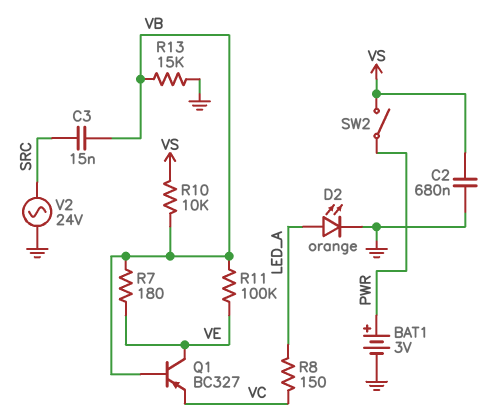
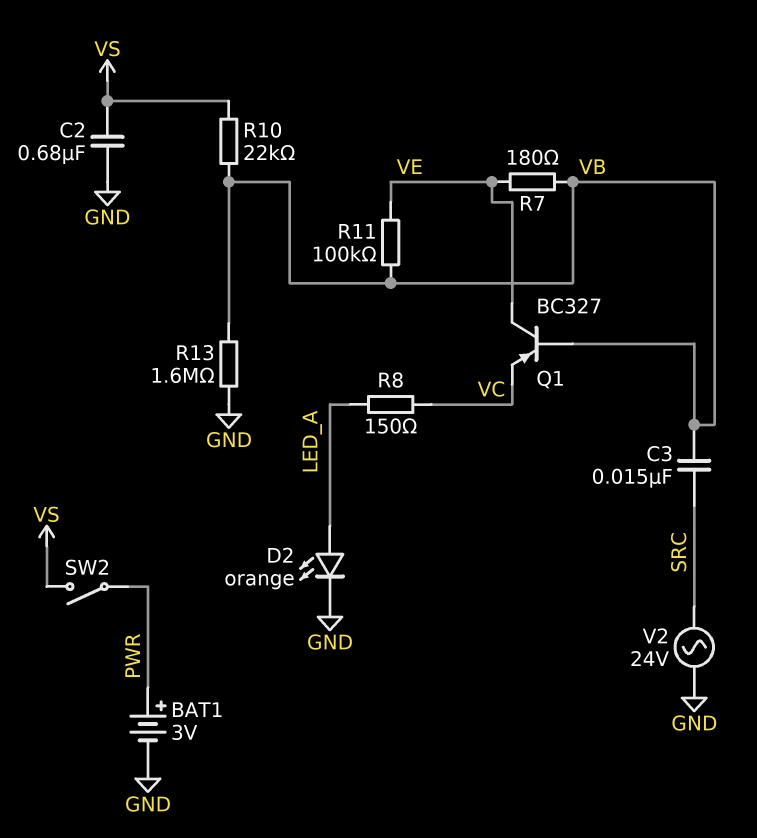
R10: 10k (VB, VS) -> 22k (VB, VS)
R13: 15k (GND, VB) -> 1.6M (GND, VB)

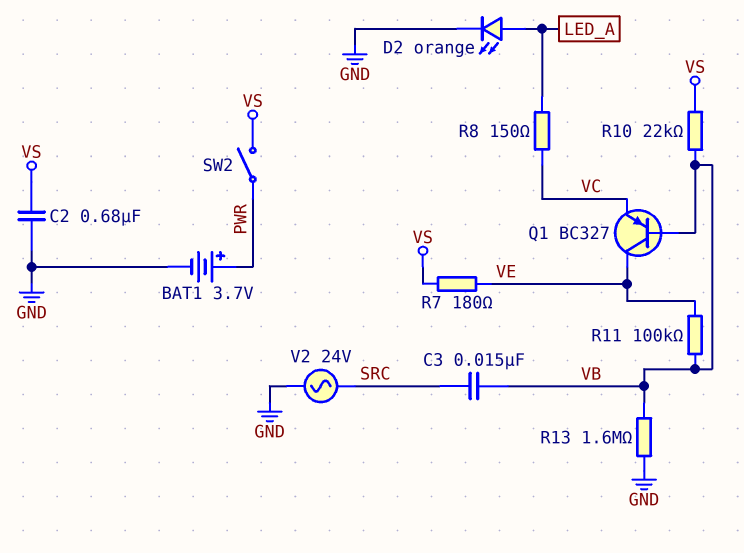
BAT1: 3V (plus PWR, minus GND) -> 3.7V (plus PWR, minus GND)
R7: 180 (VB, VE) -> 180 (VE, VS)

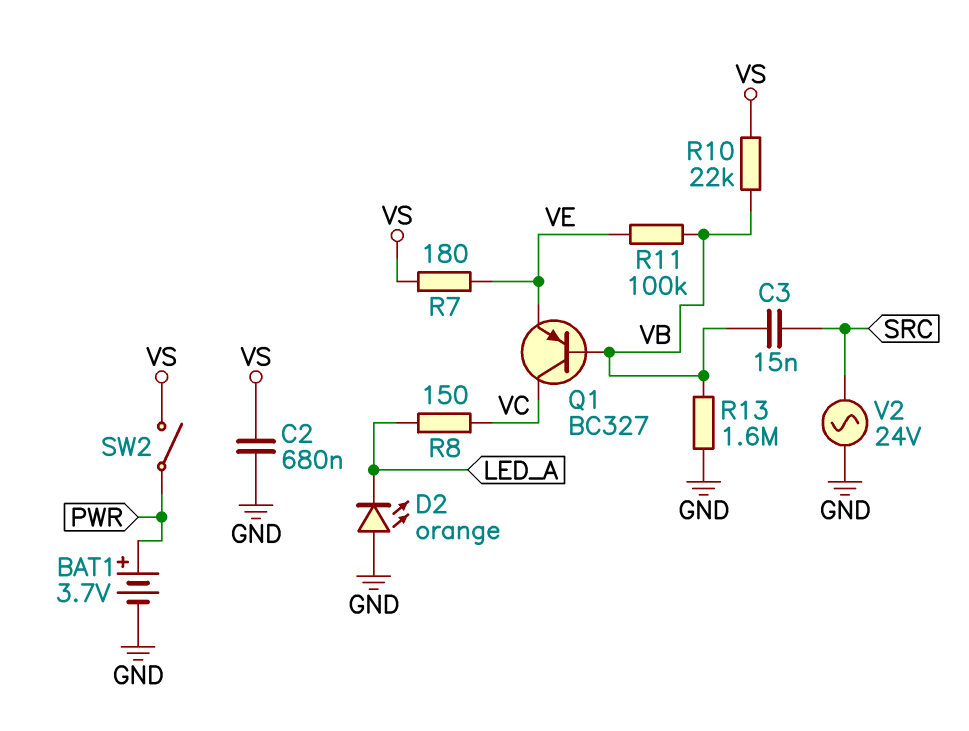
D2: LED orange (A LED_A, K GND) -> LED orange (A GND, K LED_A)
Q1: PNP BC327 (B VB, C VE, E VC) -> PNP BC327 (B VB, C VC, E VE)

